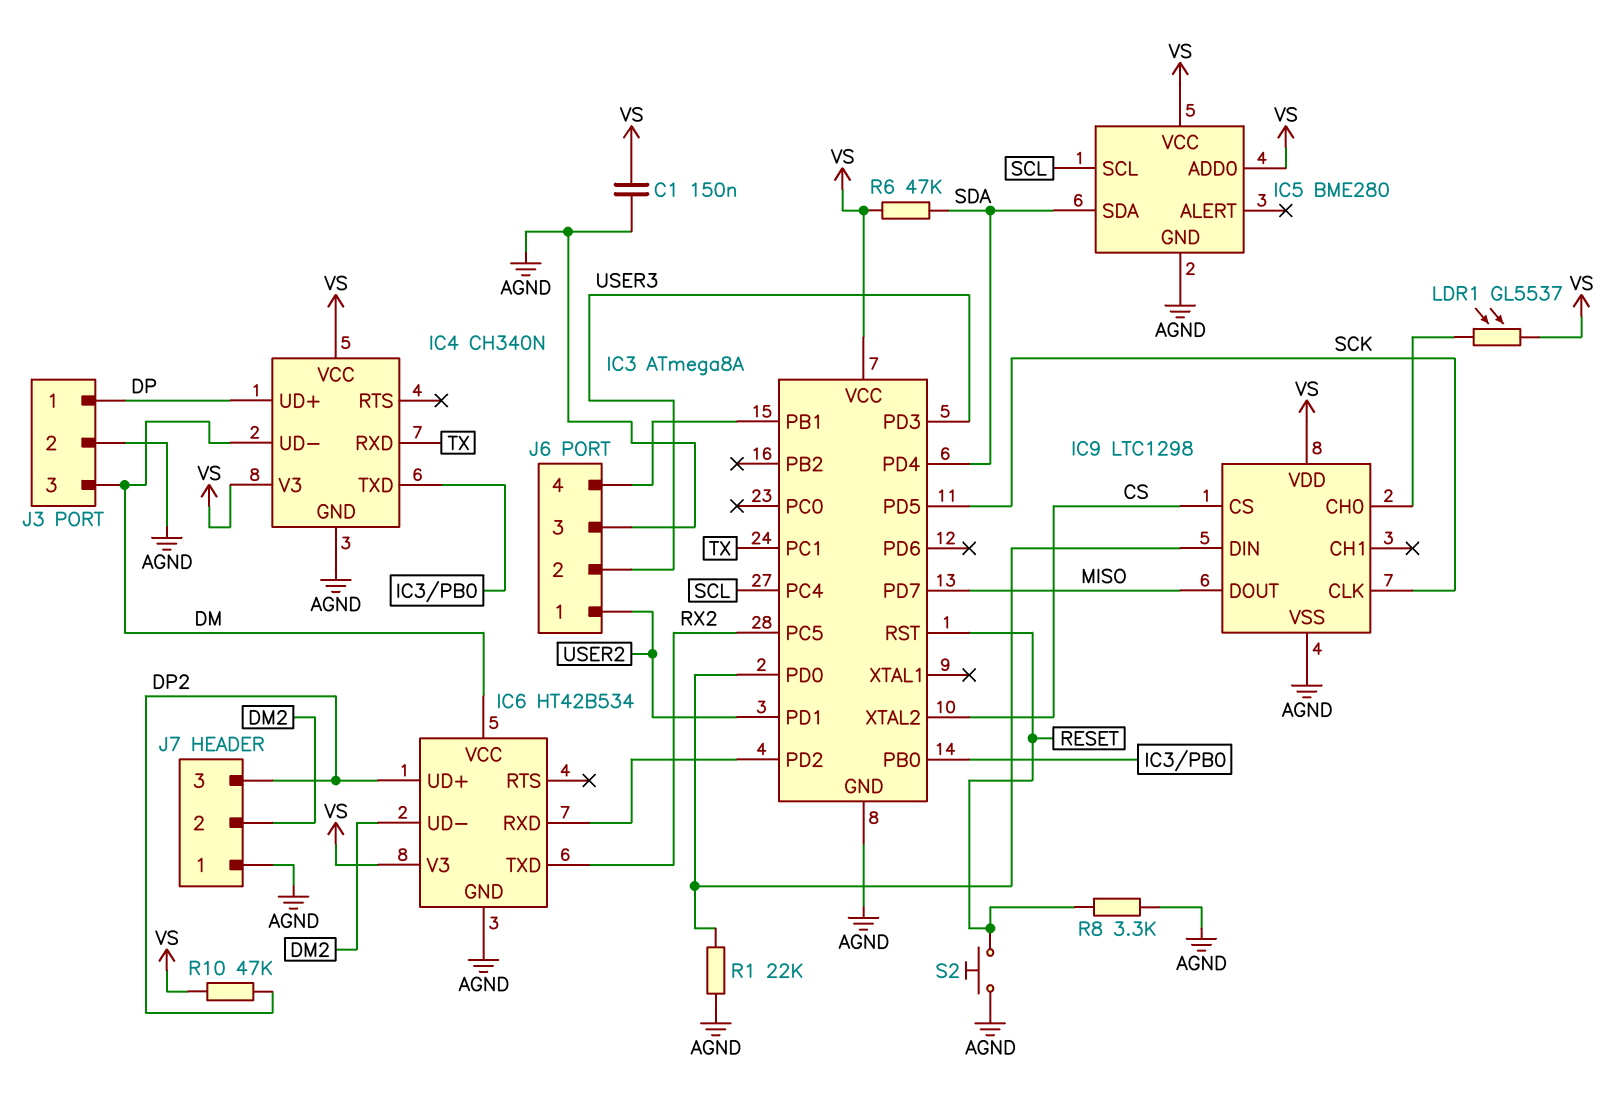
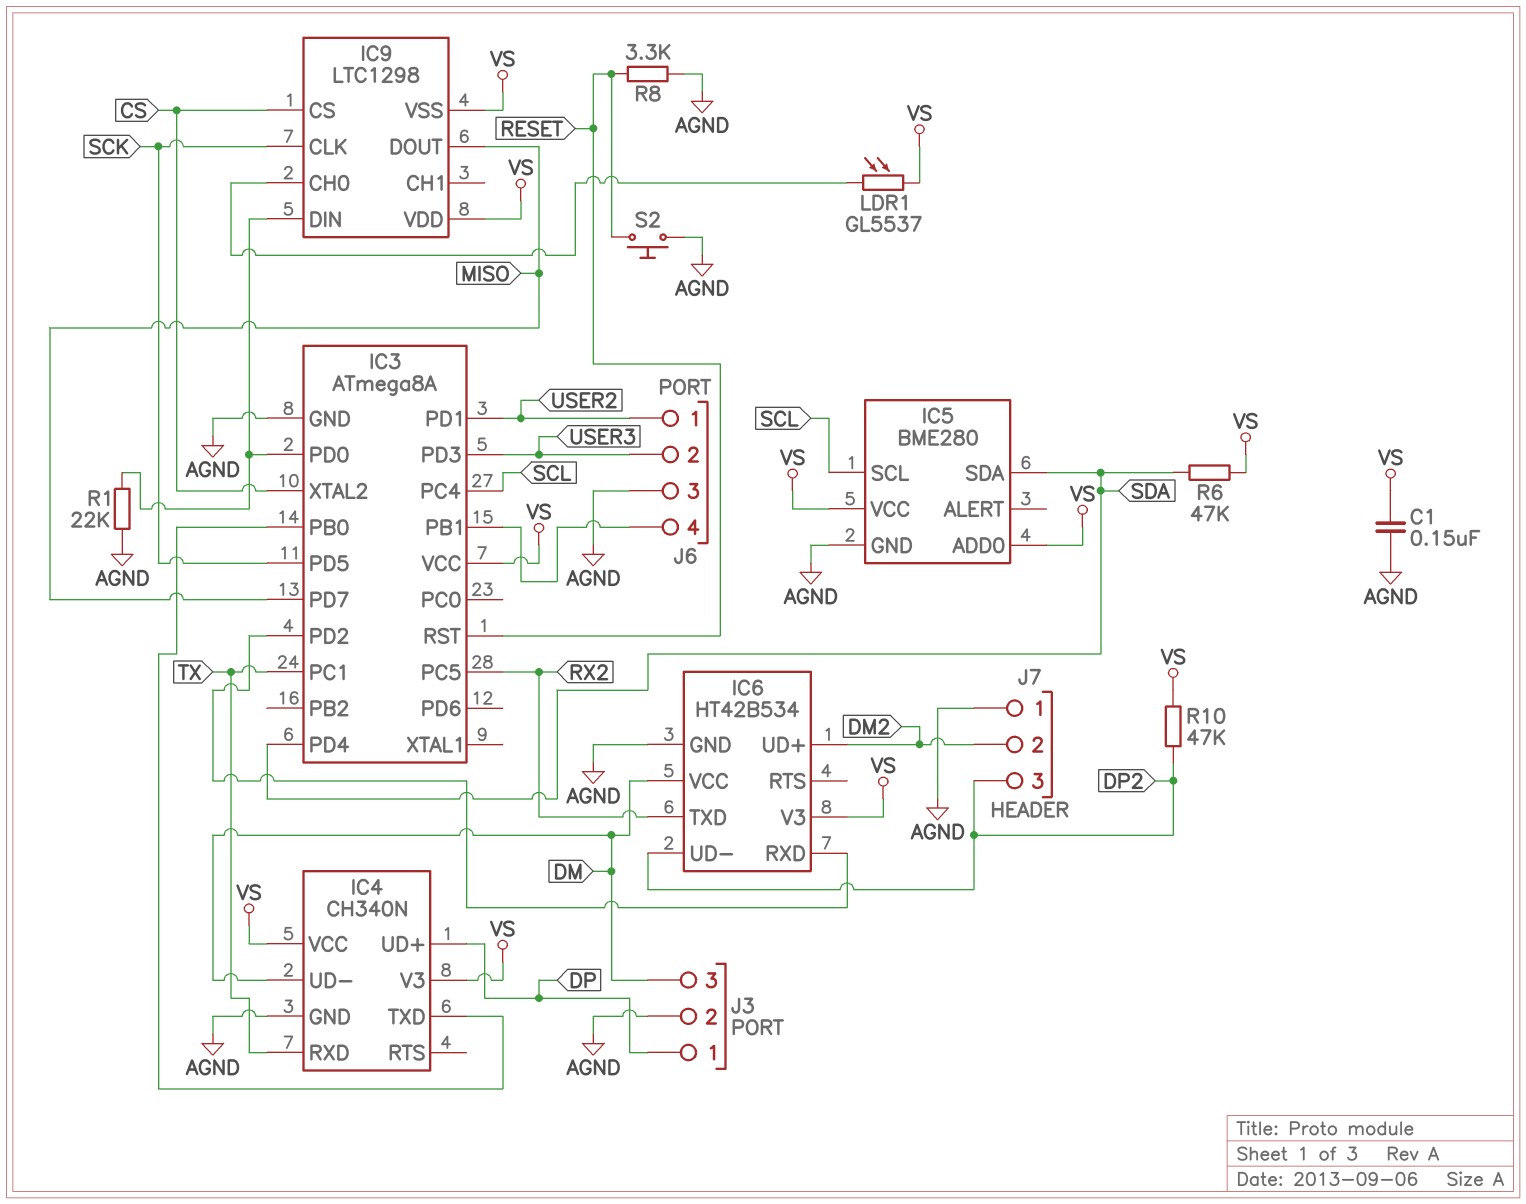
IC6 pin UD+: DP2 -> DM2
IC6 pin UD-: DM2 -> DP2
IC9 pin VSS: AGND -> VS

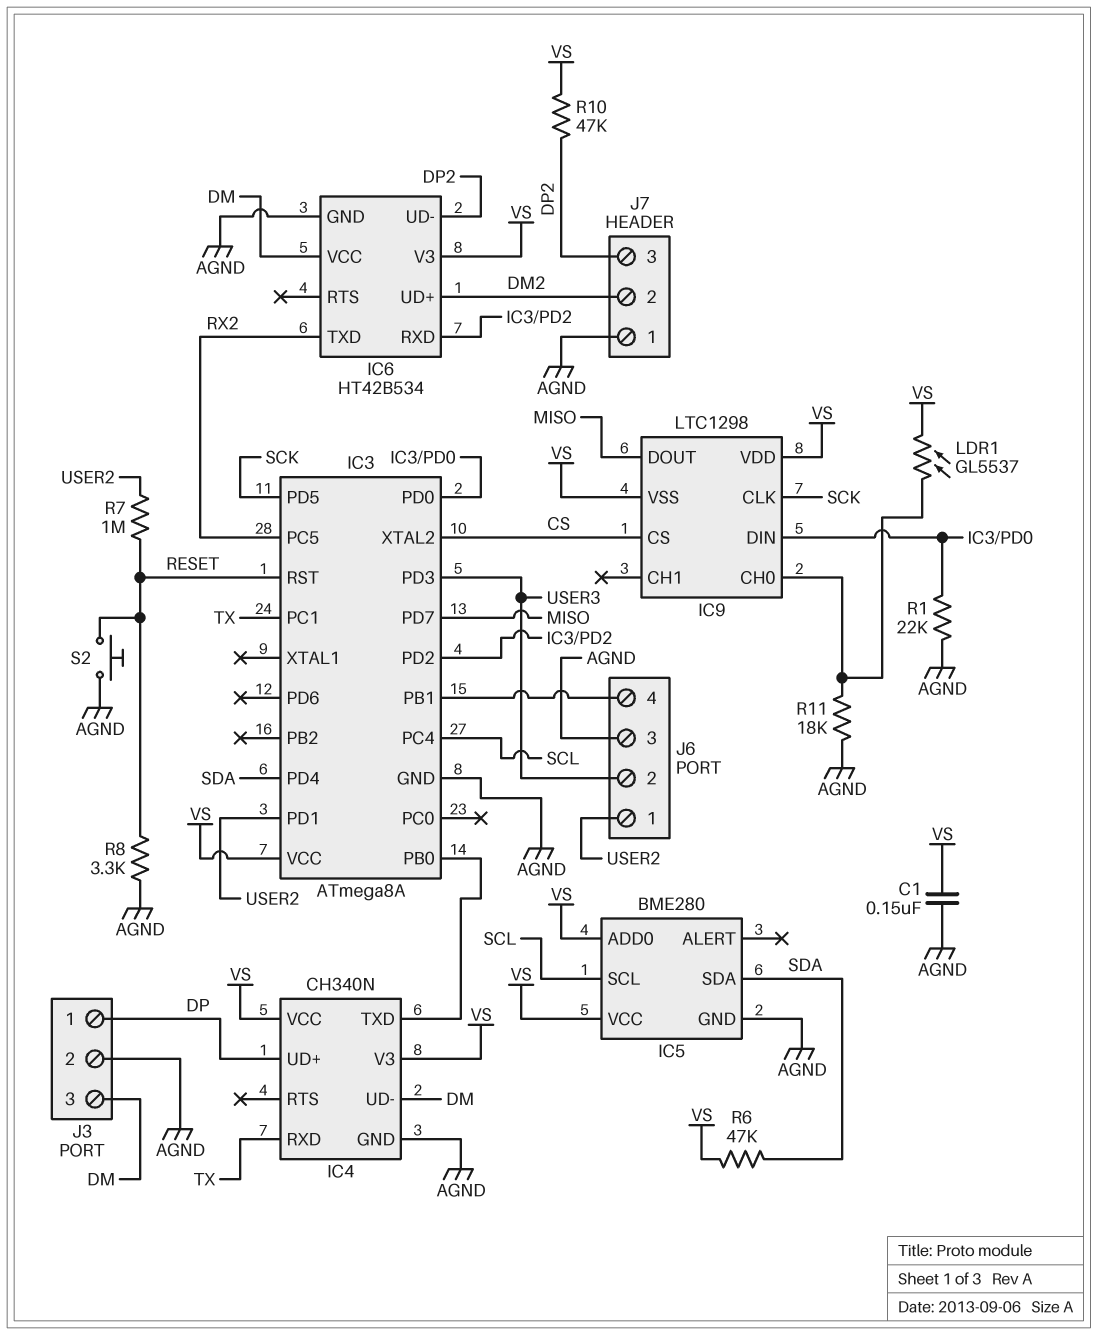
R7: none -> 1M (RESET, USER2)
R11: none -> 18k (AGND, IC9/CH0)

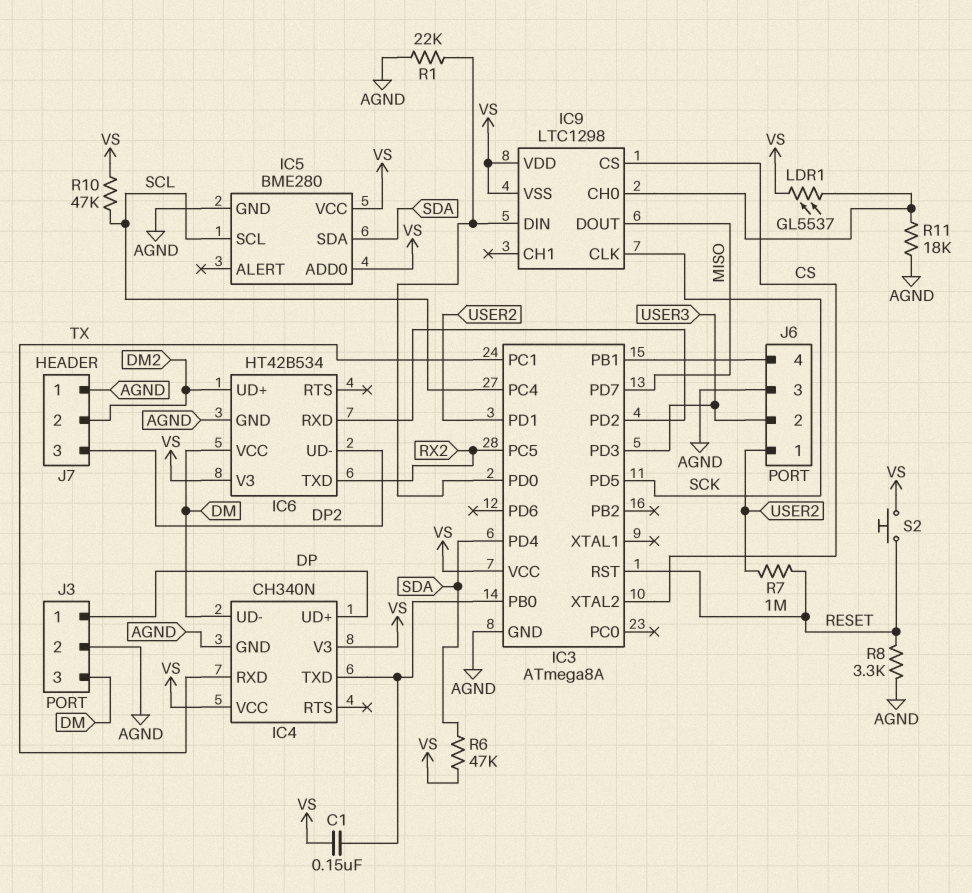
C1: 150nF (AGND, VS) -> 150nF (IC3/PB0, VS)
R10: 47k (DP2, VS) -> 47k (SCL, VS)
S2: button (AGND, RESET) -> button (RESET, VS)

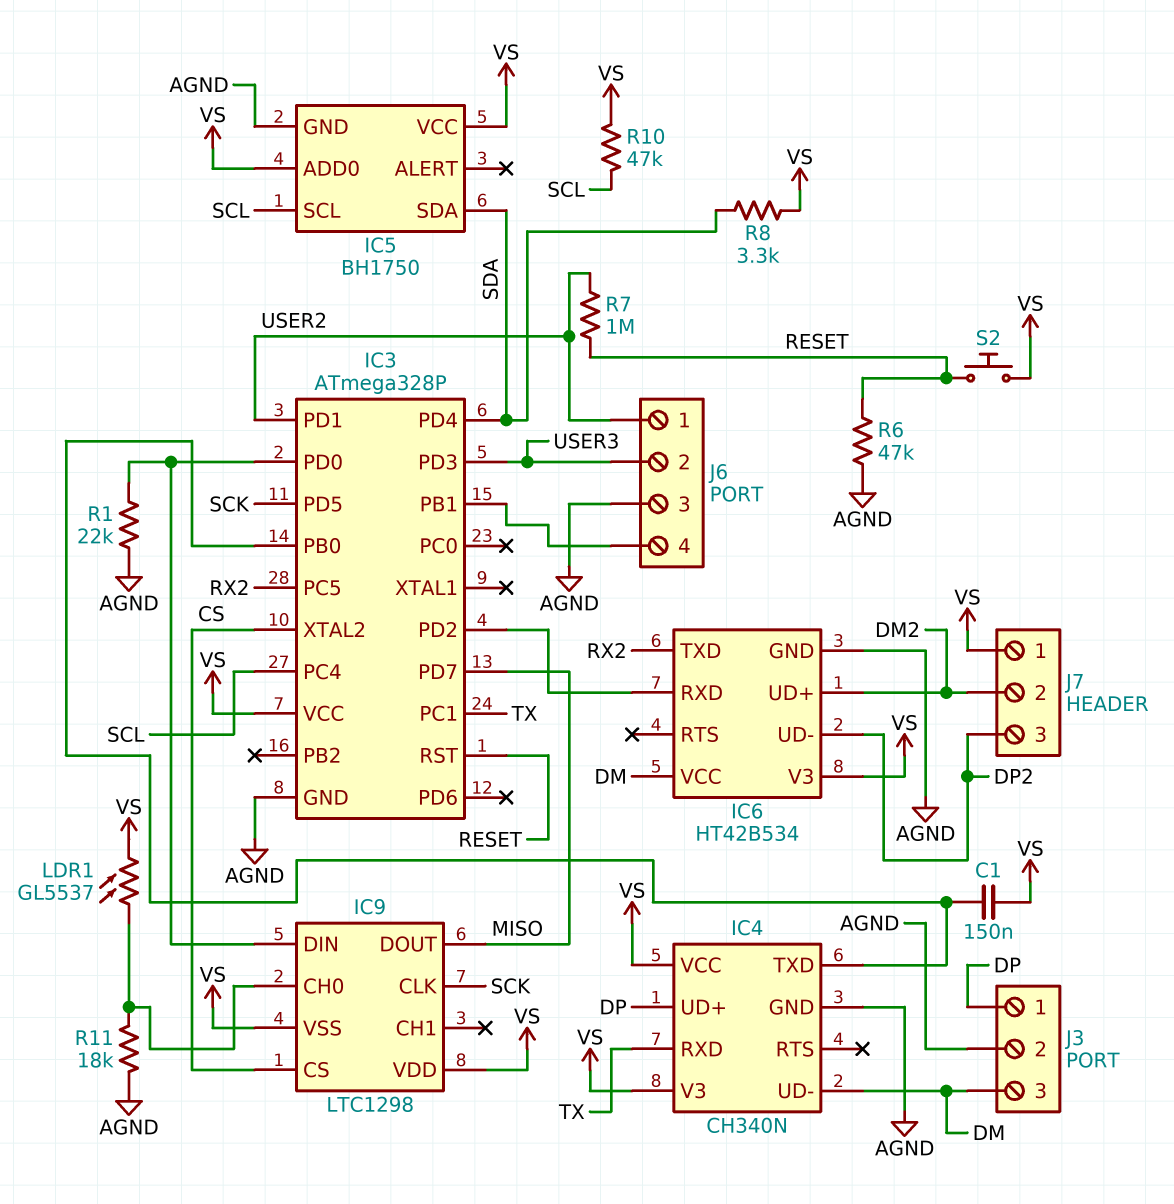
IC3: ATmega8A -> ATmega328P
IC5: BME280 -> BH1750
J7 pin 1: AGND -> VS
R6: 47k (SDA, VS) -> 47k (AGND, RESET)
R8: 3.3k (AGND, RESET) -> 3.3k (SDA, VS)

